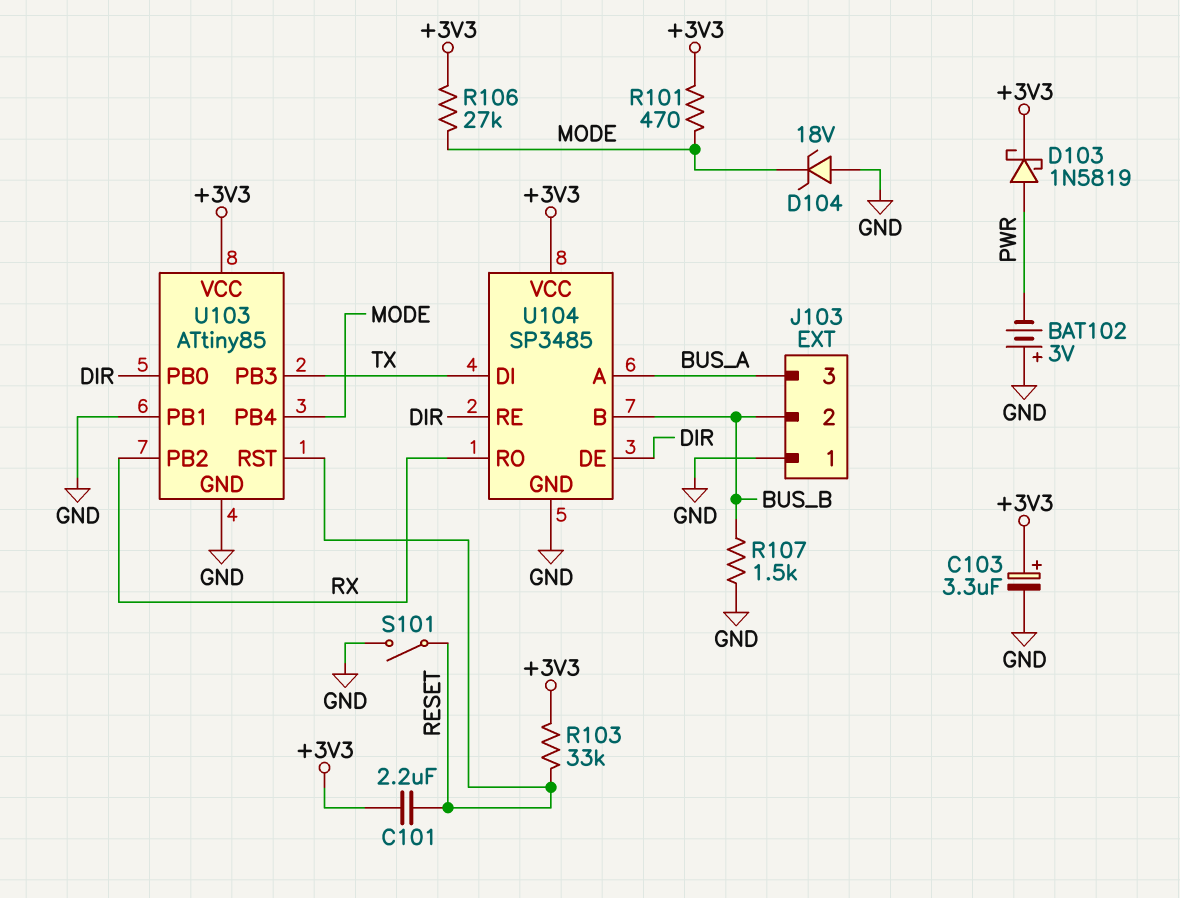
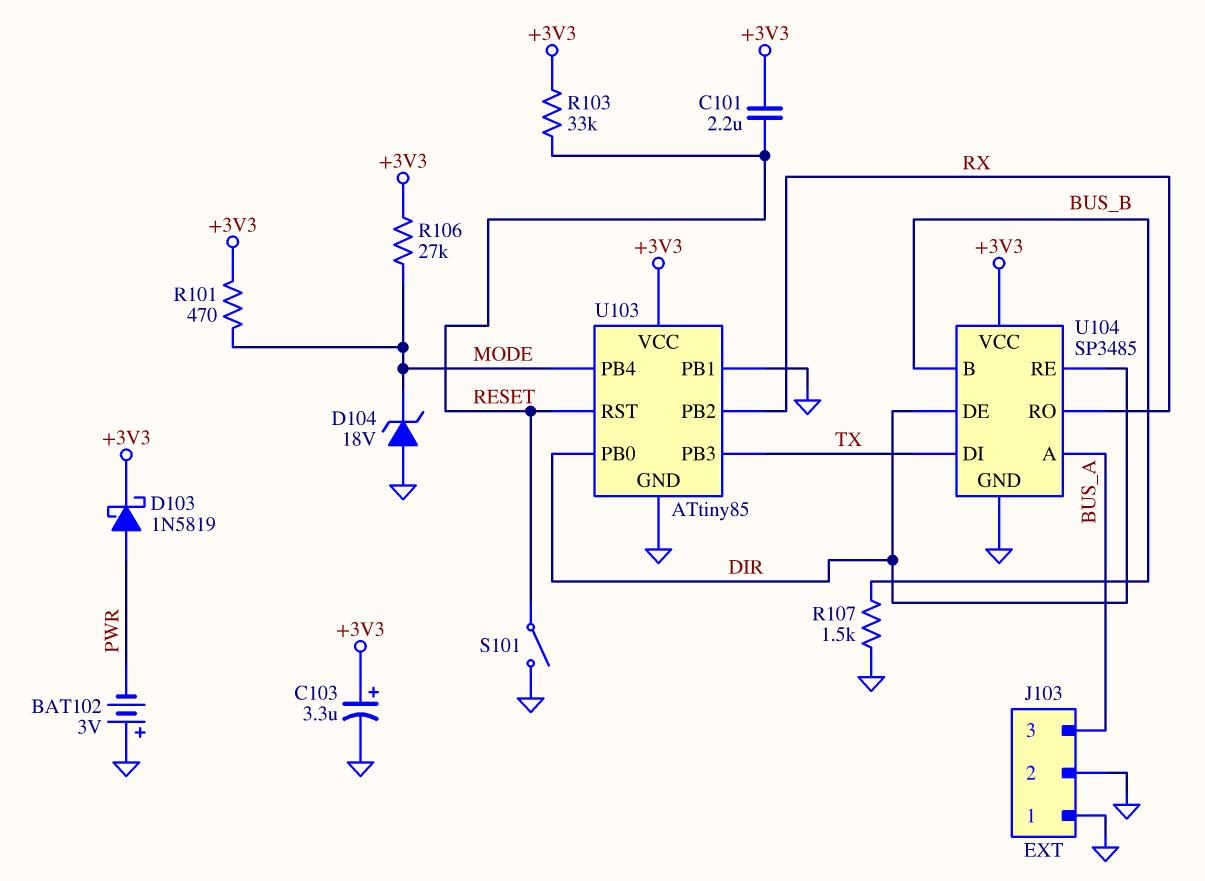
J103 pin 2: BUS_B -> GND

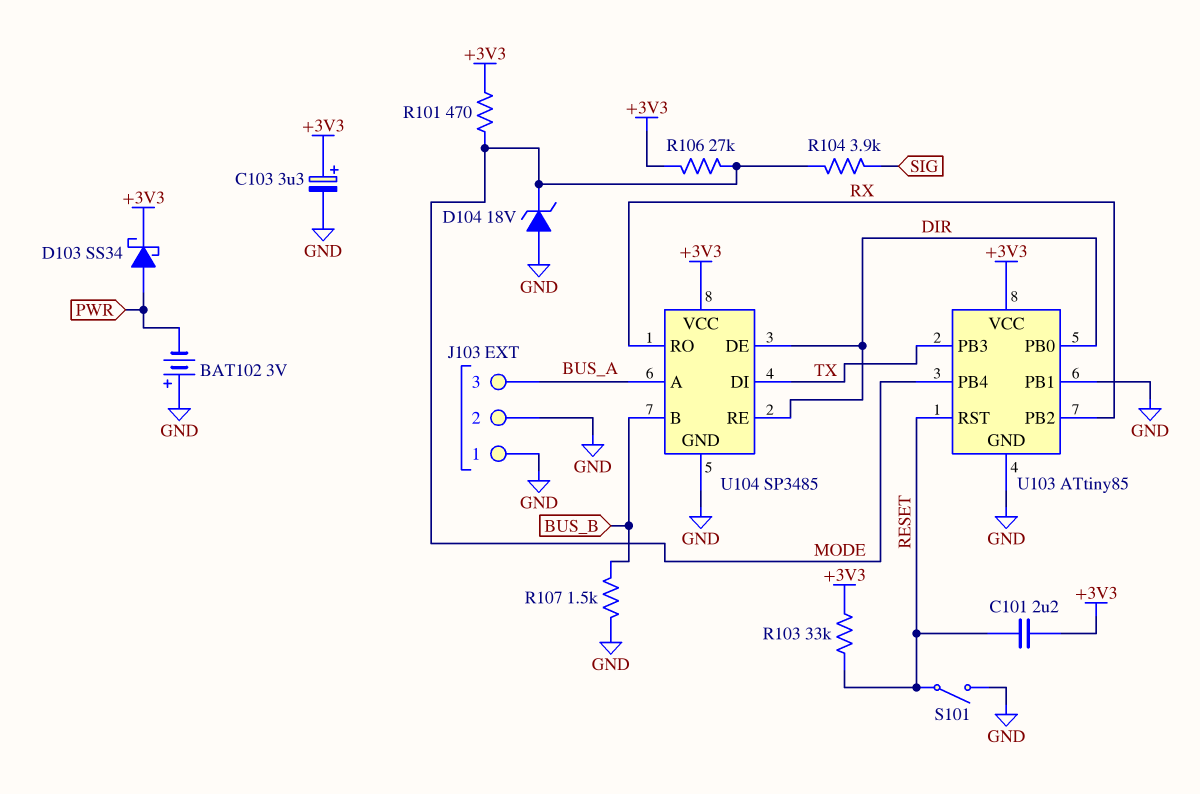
D103: schottky 1N5819 (A PWR, K +3V3) -> schottky SS34 (A PWR, K +3V3)
R104: none -> 3.9k (MODE, SIG)

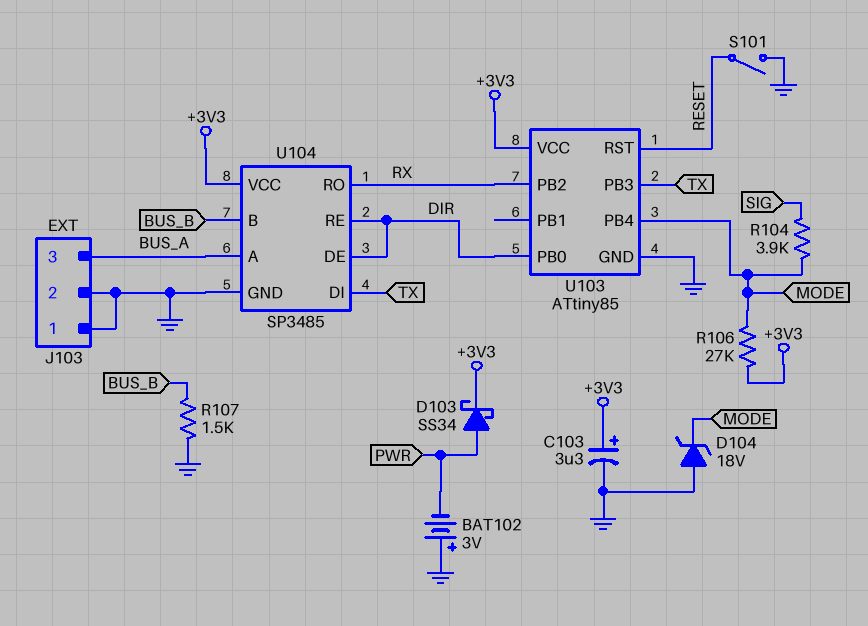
C101: 2.2uF (+3V3, RESET) -> none
R101: 470 (+3V3, MODE) -> none
R103: 33k (+3V3, RESET) -> none
U103 pin PB1: GND -> none

